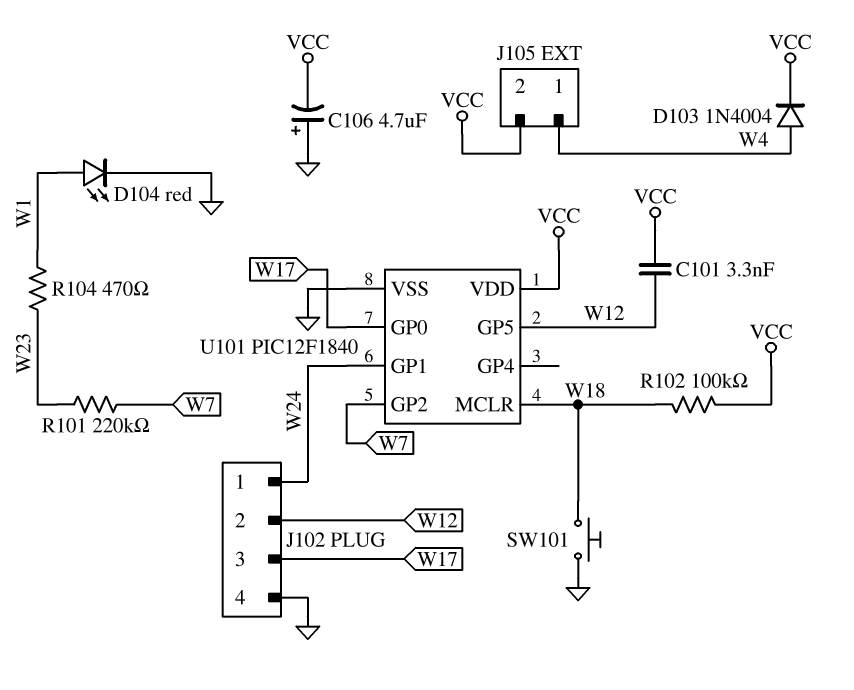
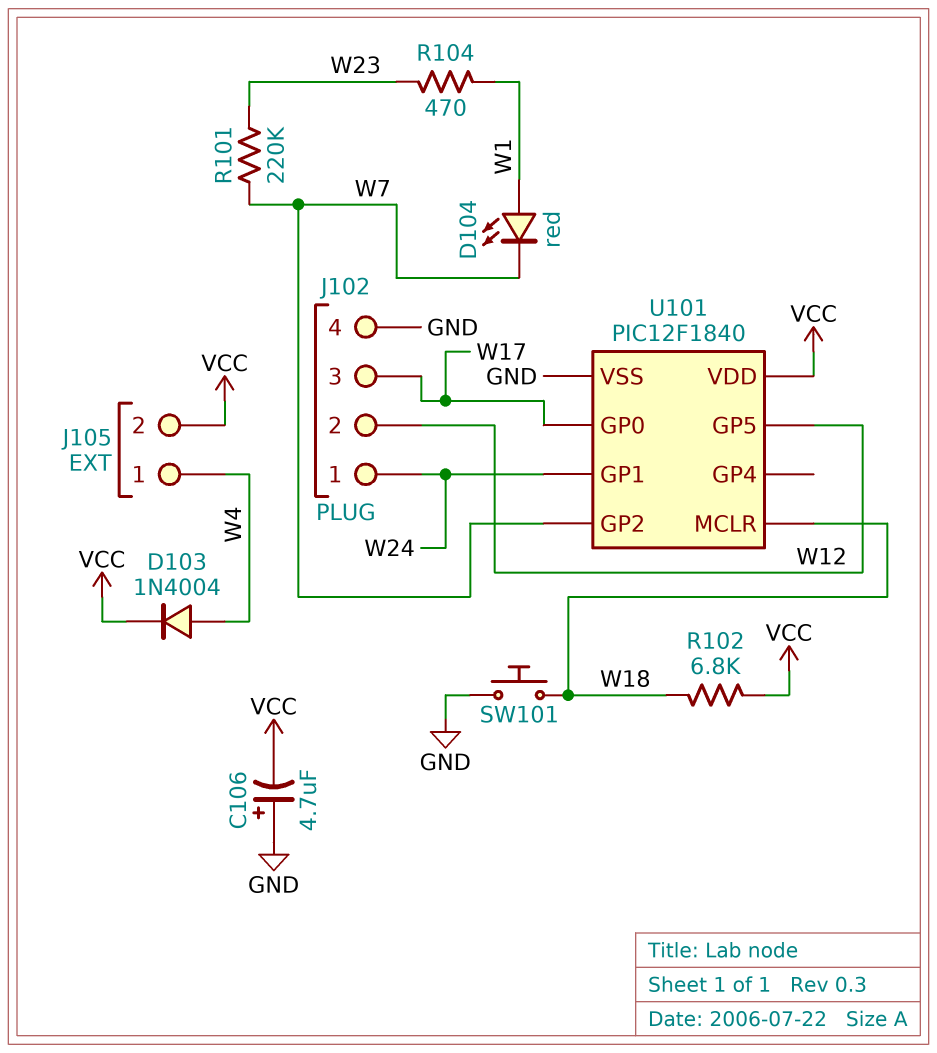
C101: 3.3nF (VCC, W12) -> none
D104: LED red (A W1, K GND) -> LED red (A W1, K W7)
R102: 100k (VCC, W18) -> 6.8k (VCC, W18)

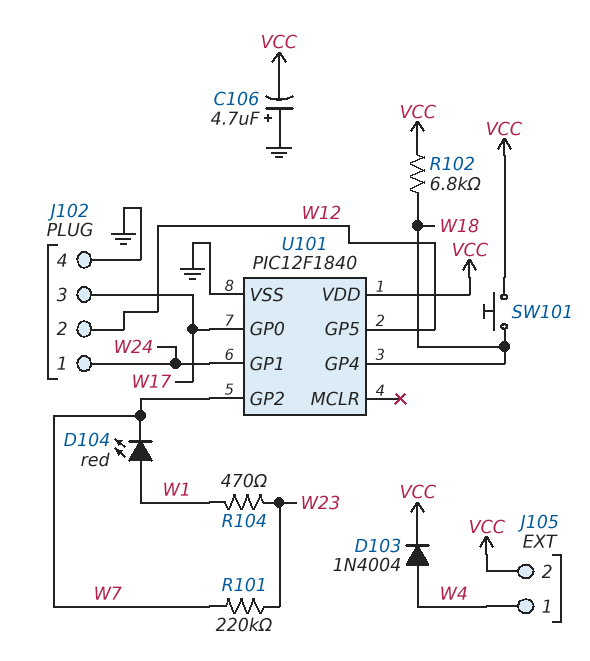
SW101: button (GND, W18) -> button (VCC, W18)
U101 pin GP4: none -> W18
U101 pin MCLR: W18 -> none

